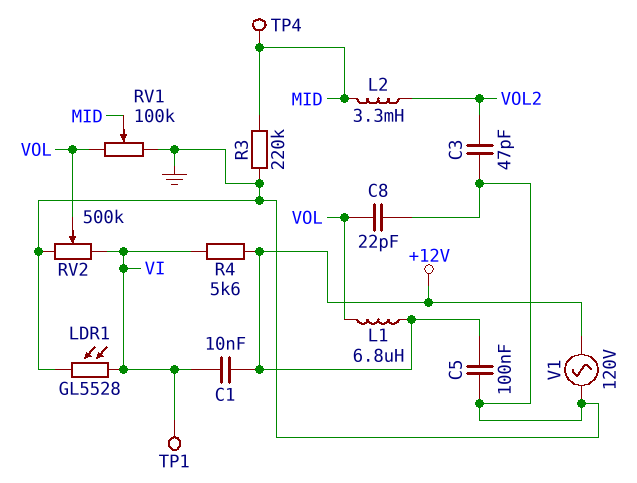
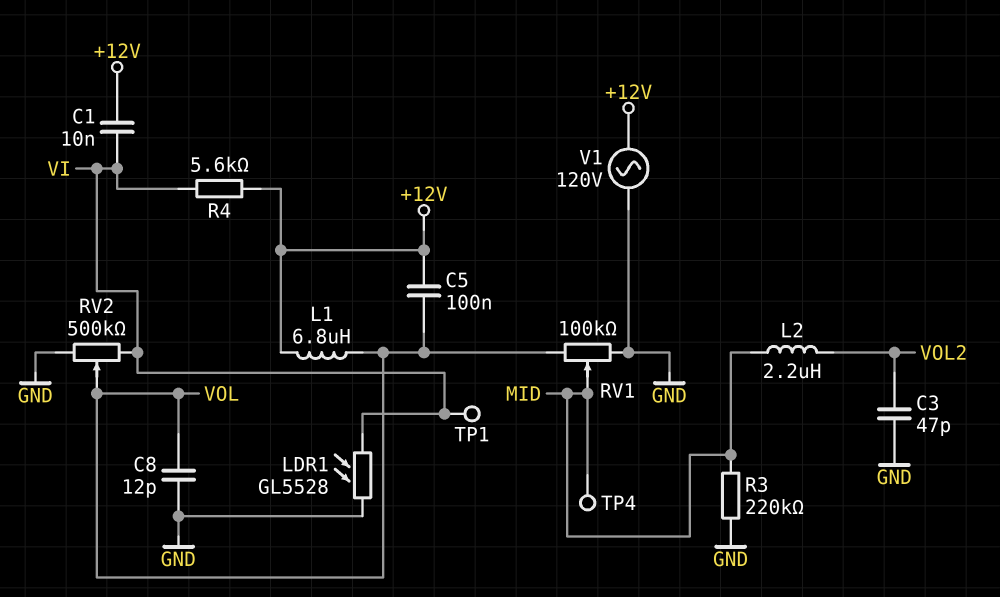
C5: 100nF (+12V, GND) -> 100nF (+12V, VOL)
C8: 22pF (GND, VOL) -> 12pF (GND, VOL)
L2: 3.3mH (MID, VOL2) -> 2.2uH (MID, VOL2)

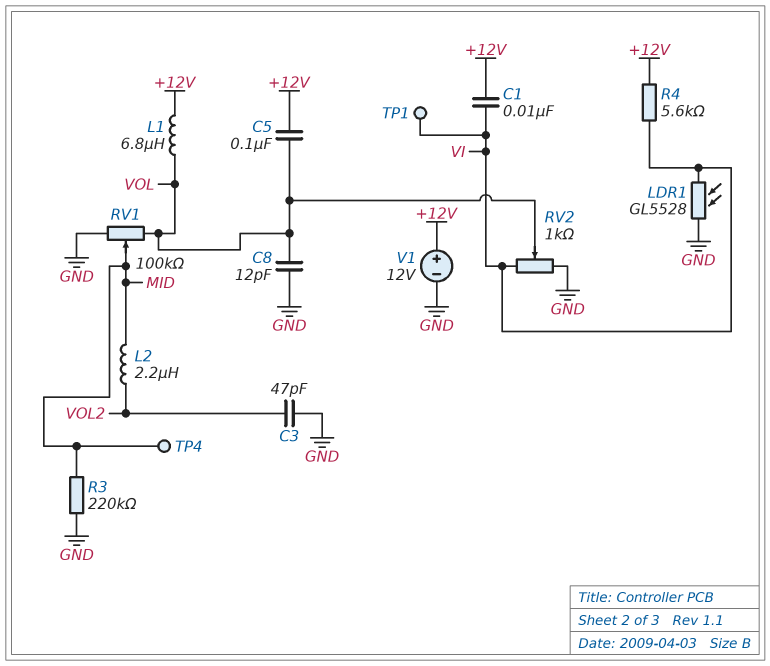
RV2: 500k (GND, VI, wiper VOL) -> 1k (GND, VI, wiper VOL)
V1: AC 120V (+12V, GND) -> 12V (plus +12V, minus GND)

